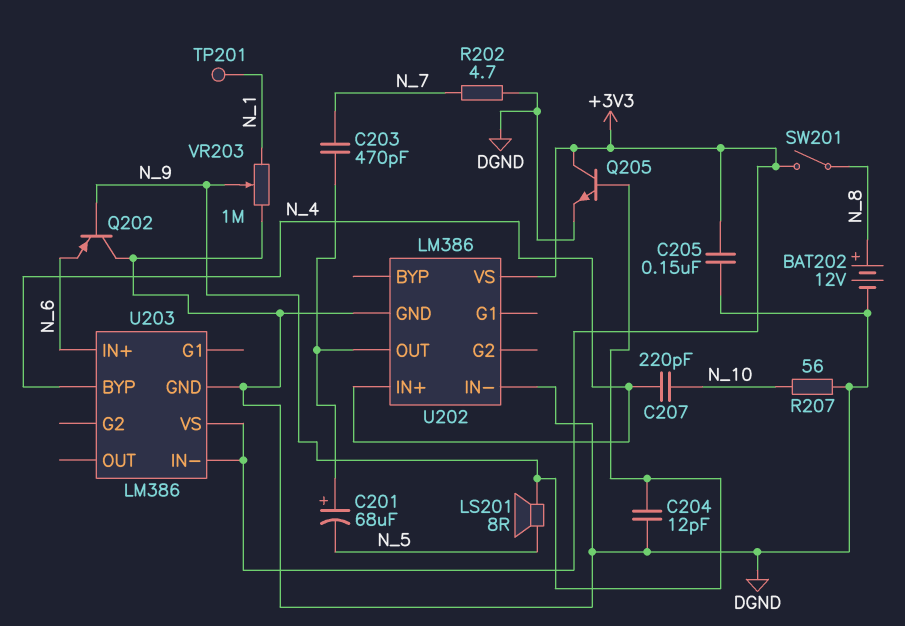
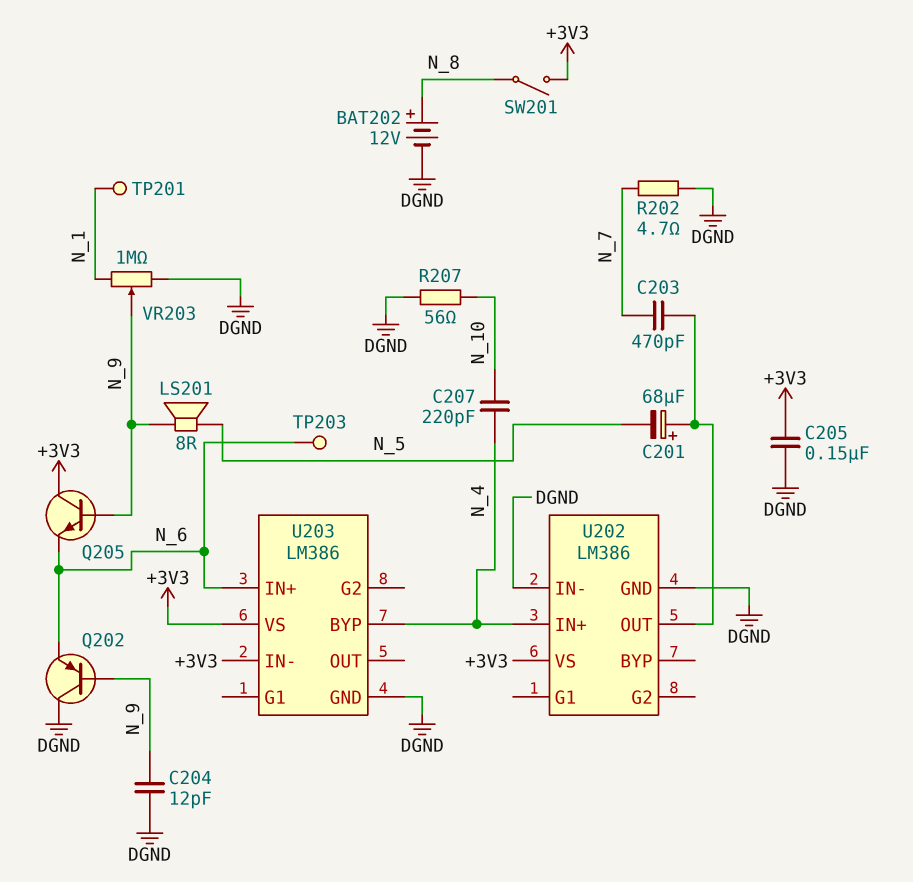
Q205: NPN (B N_9, C +3V3, E DGND) -> NPN (B N_9, C +3V3, E N_6)
TP203: none -> test point (N_6)

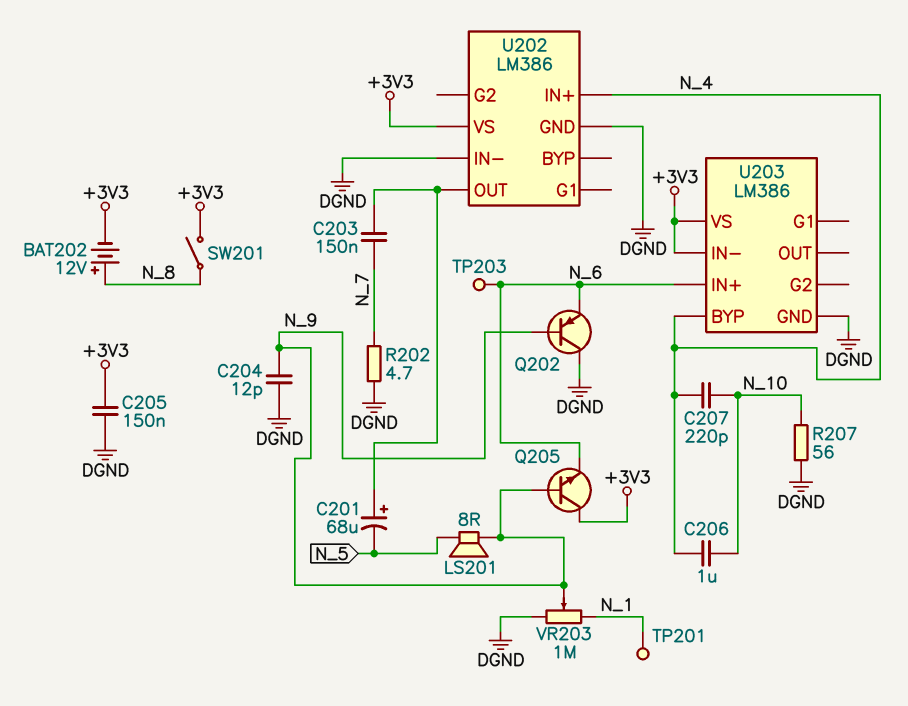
BAT202: 12V (plus N_8, minus DGND) -> 12V (plus N_8, minus +3V3)
C203: 470pF (N_7, U202/OUT) -> 150nF (N_7, U202/OUT)
C206: none -> 1uF (N_4, N_10)

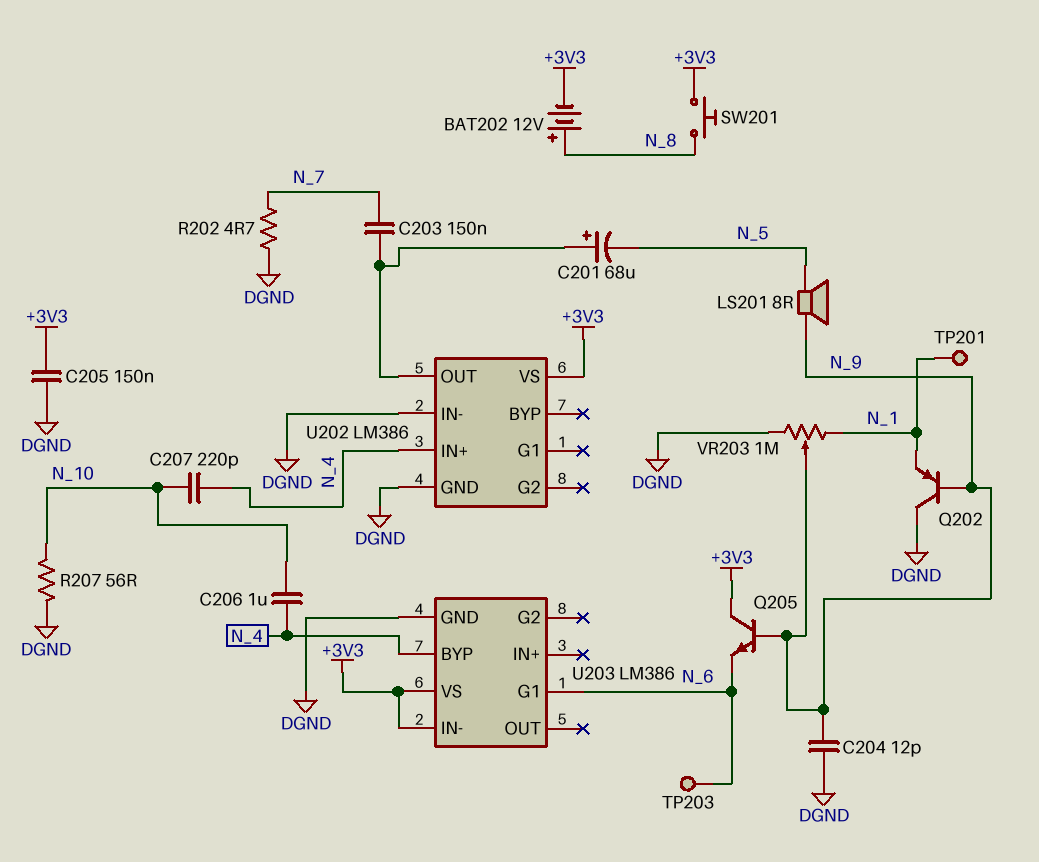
Q202: PNP (B N_9, C DGND, E N_6) -> PNP (B N_9, C DGND, E N_1)
SW201: switch (+3V3, N_8) -> button (+3V3, N_8)
U203 pin G1: none -> N_6
U203 pin IN+: N_6 -> none

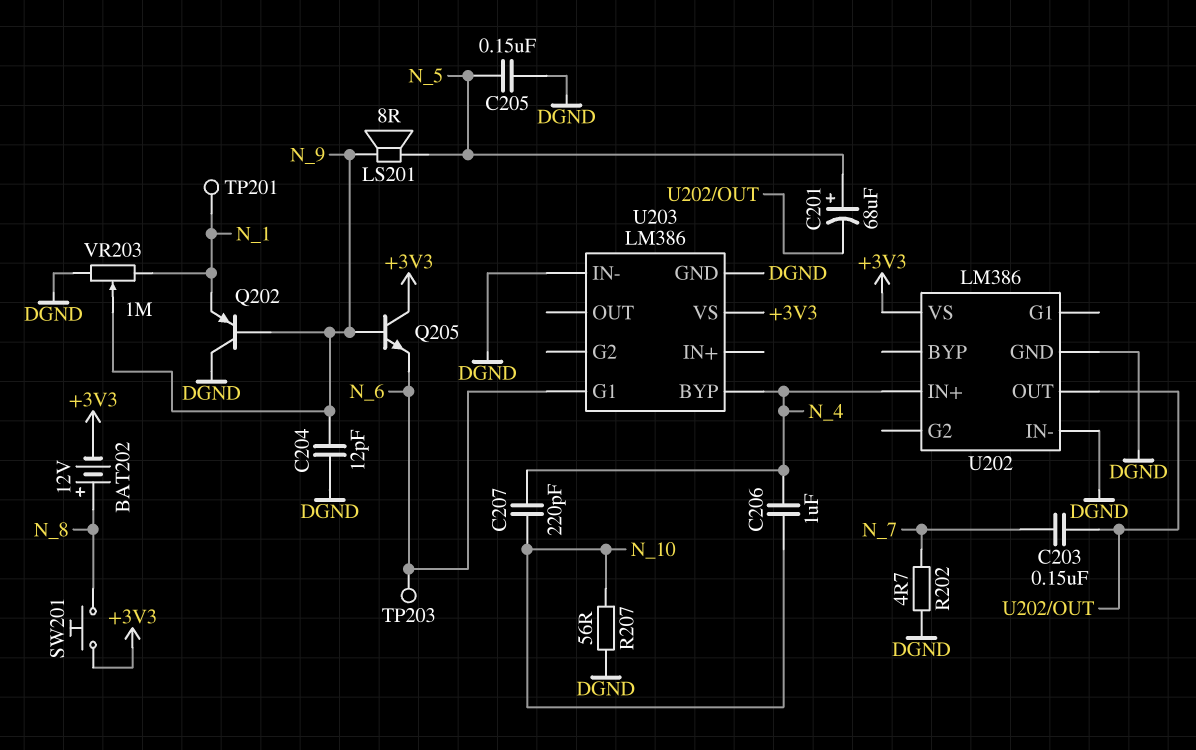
C201: 68uF (plus U202/OUT, minus N_5) -> 68uF (plus N_5, minus U202/OUT)
C205: 150nF (+3V3, DGND) -> 150nF (DGND, N_5)
U203 pin IN-: +3V3 -> DGND

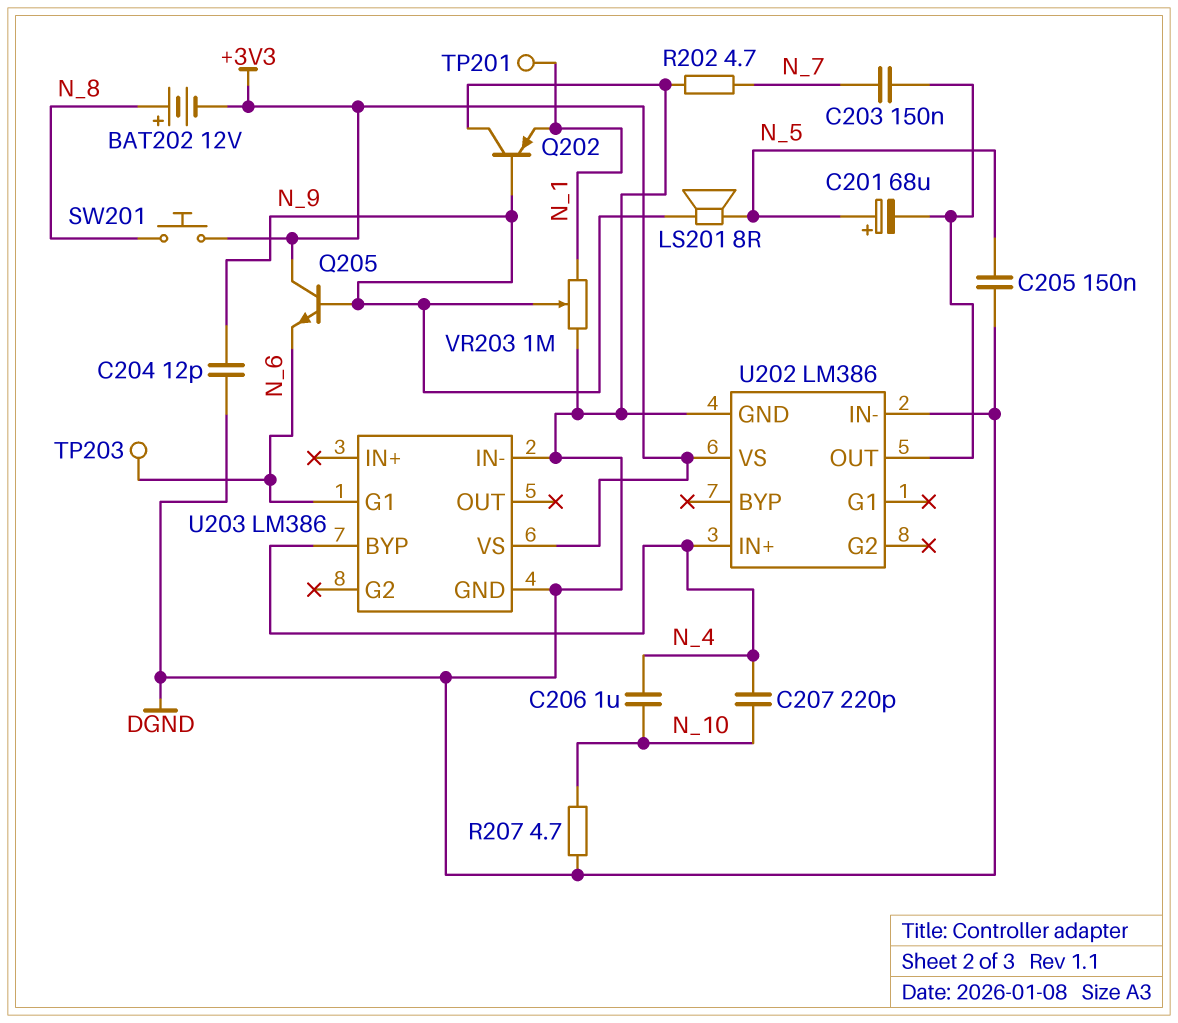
R207: 56 (DGND, N_10) -> 4.7 (DGND, N_10)

